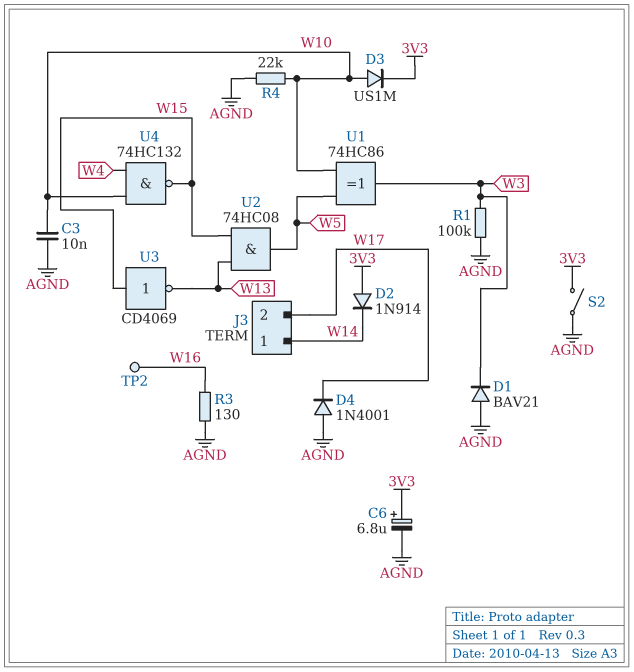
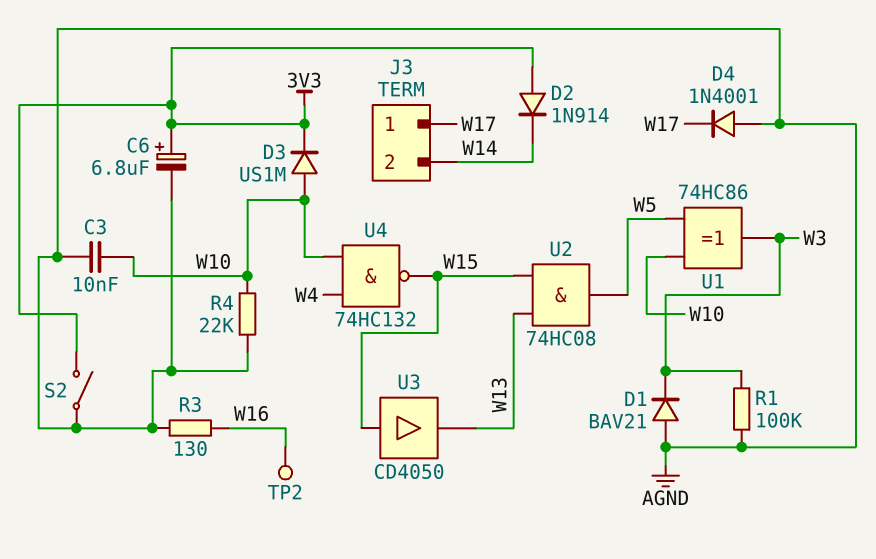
J3 pin 1: W14 -> W17
J3 pin 2: W17 -> W14
U3: NOT CD4069 (in W15, out W13) -> buffer CD4050 (in W15, out W13)

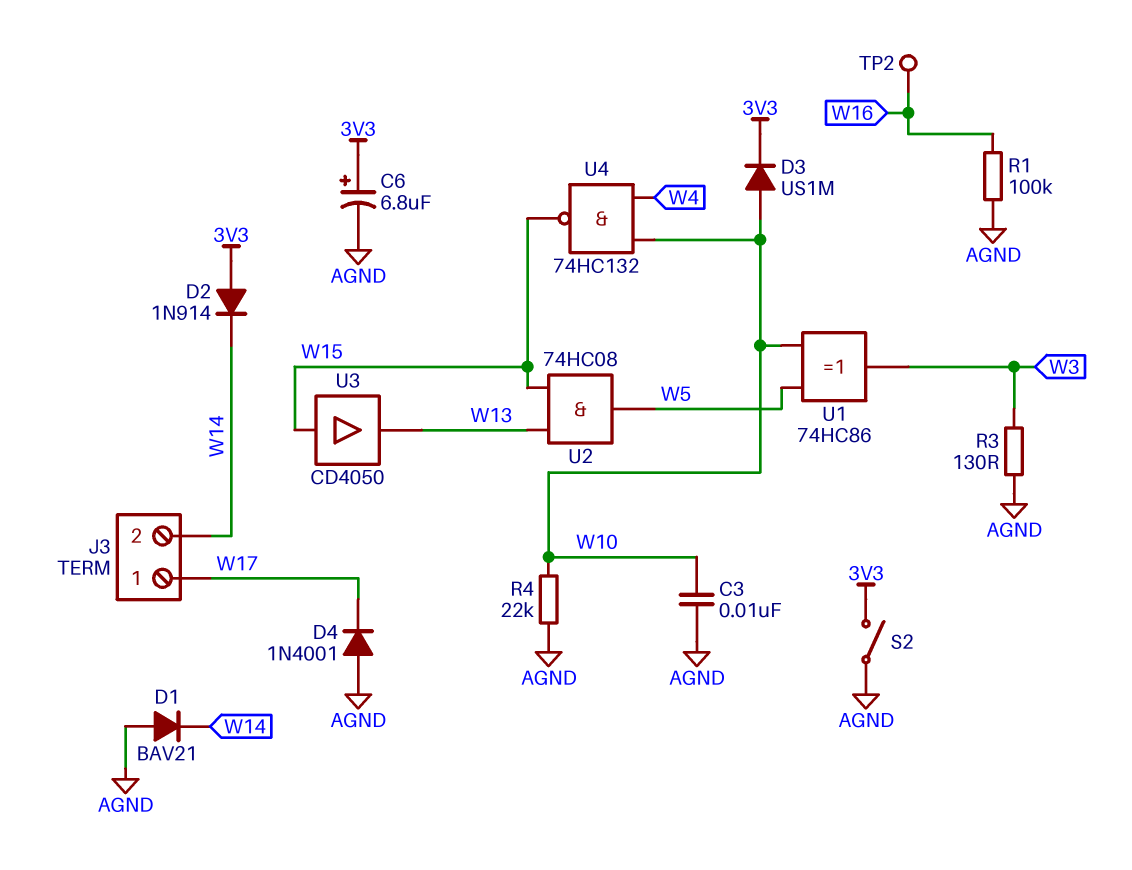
D1: diode BAV21 (A AGND, K W3) -> diode BAV21 (A AGND, K W14)
R1: 100k (AGND, W3) -> 100k (AGND, W16)
R3: 130 (AGND, W16) -> 130 (AGND, W3)

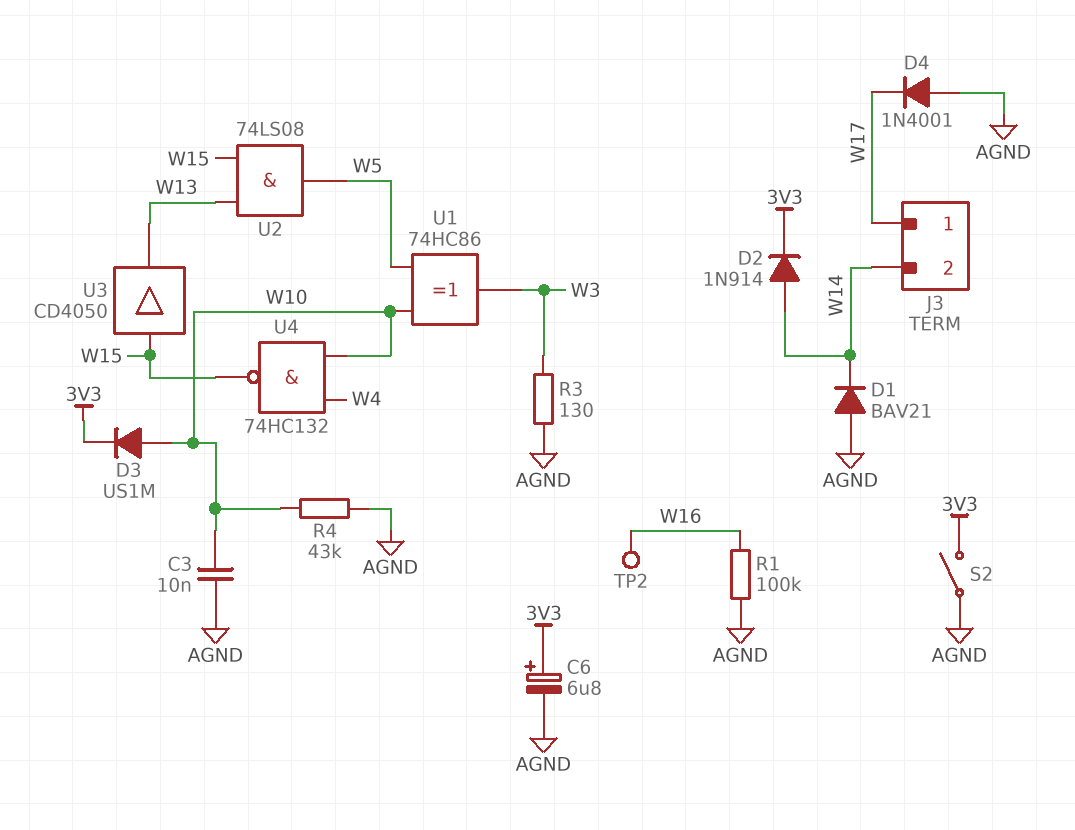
D2: diode 1N914 (A 3V3, K W14) -> diode 1N914 (A W14, K 3V3)
R4: 22k (AGND, W10) -> 43k (AGND, W10)
U2: AND 74HC08 (in W13, in W15, out W5) -> AND 74LS08 (in W13, in W15, out W5)

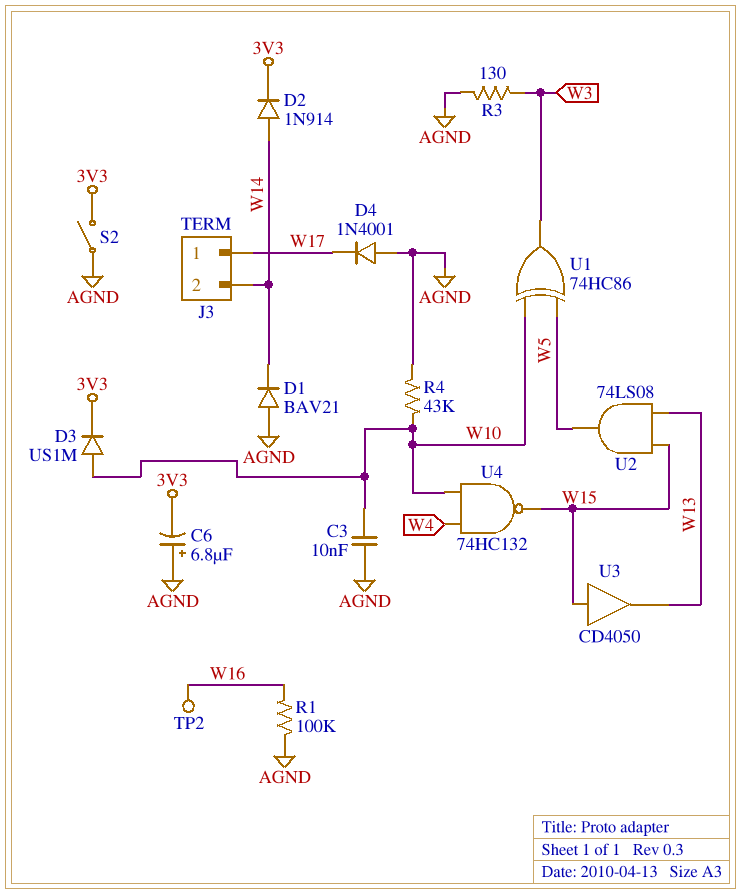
C6: 6.8uF (plus 3V3, minus AGND) -> 6.8uF (plus AGND, minus 3V3)

